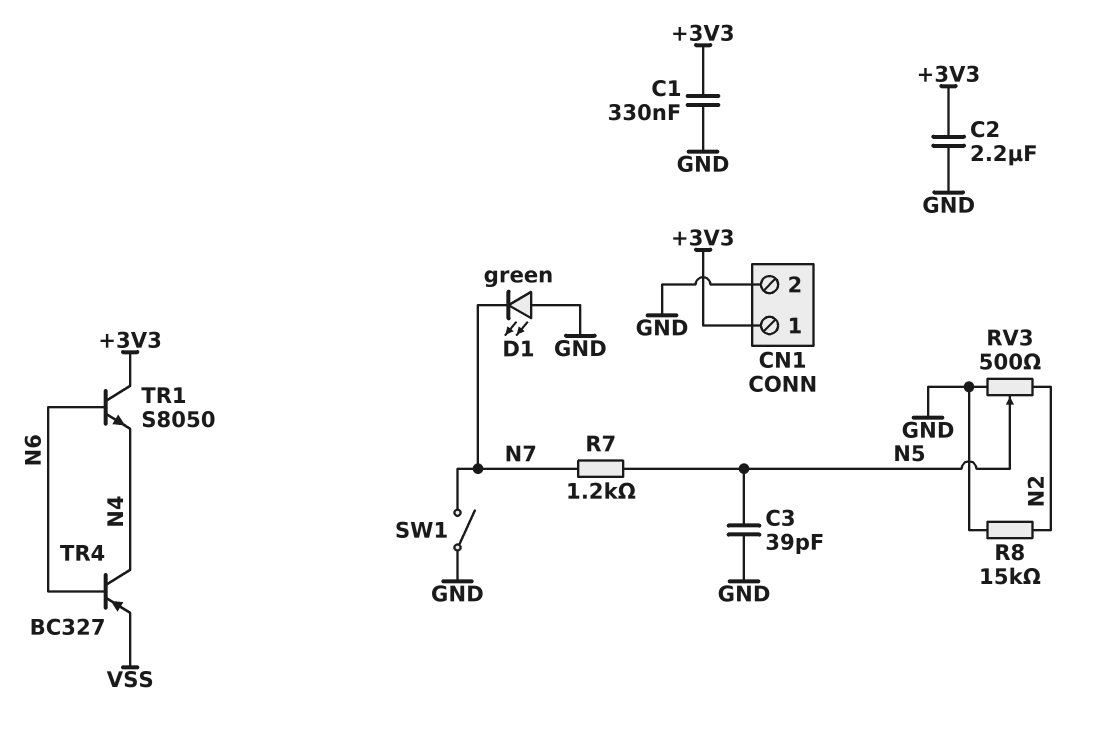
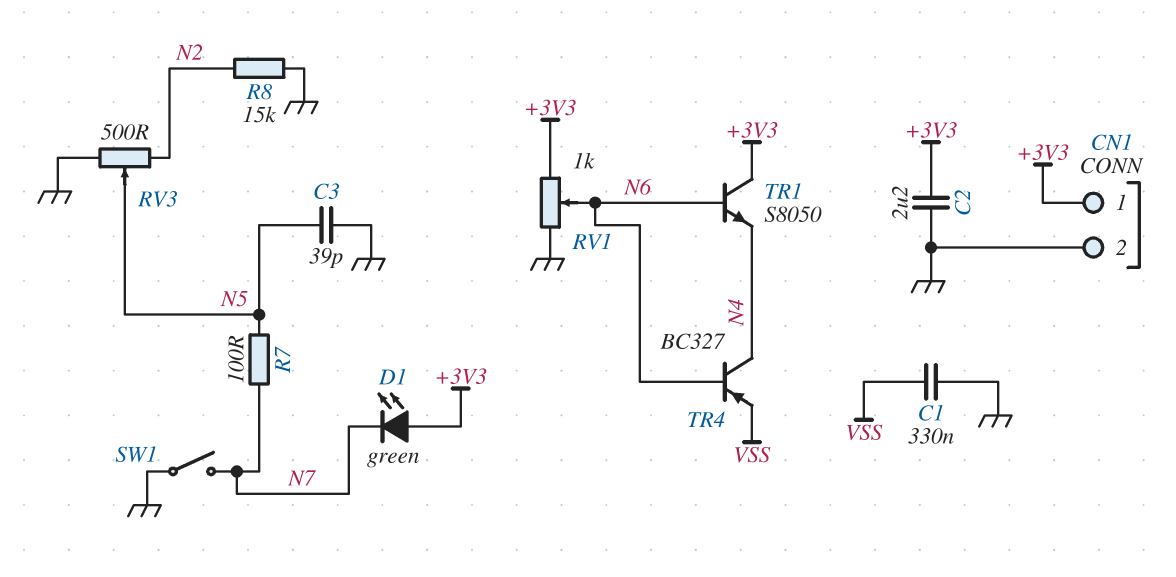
C1: 330nF (+3V3, GND) -> 330nF (GND, VSS)
D1: LED green (A GND, K N7) -> LED green (A +3V3, K N7)
R7: 1.2k (N5, N7) -> 100 (N5, N7)
RV1: none -> 1k (+3V3, GND, wiper N6)

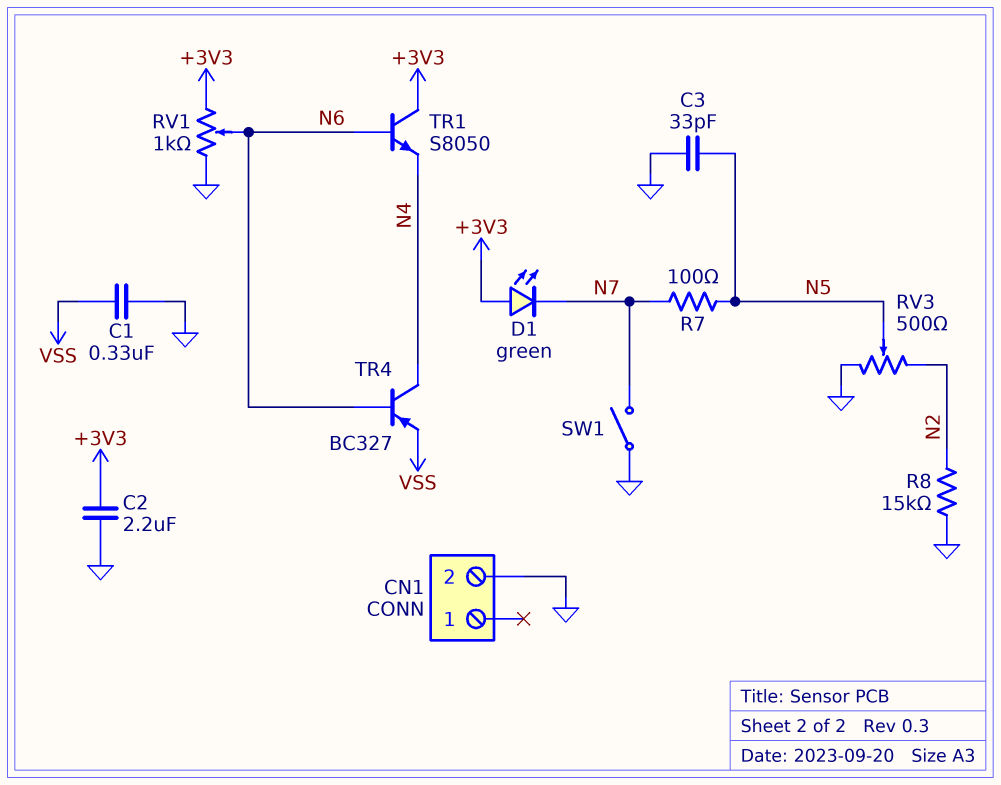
C3: 39pF (GND, N5) -> 33pF (GND, N5)
CN1 pin 1: +3V3 -> none

